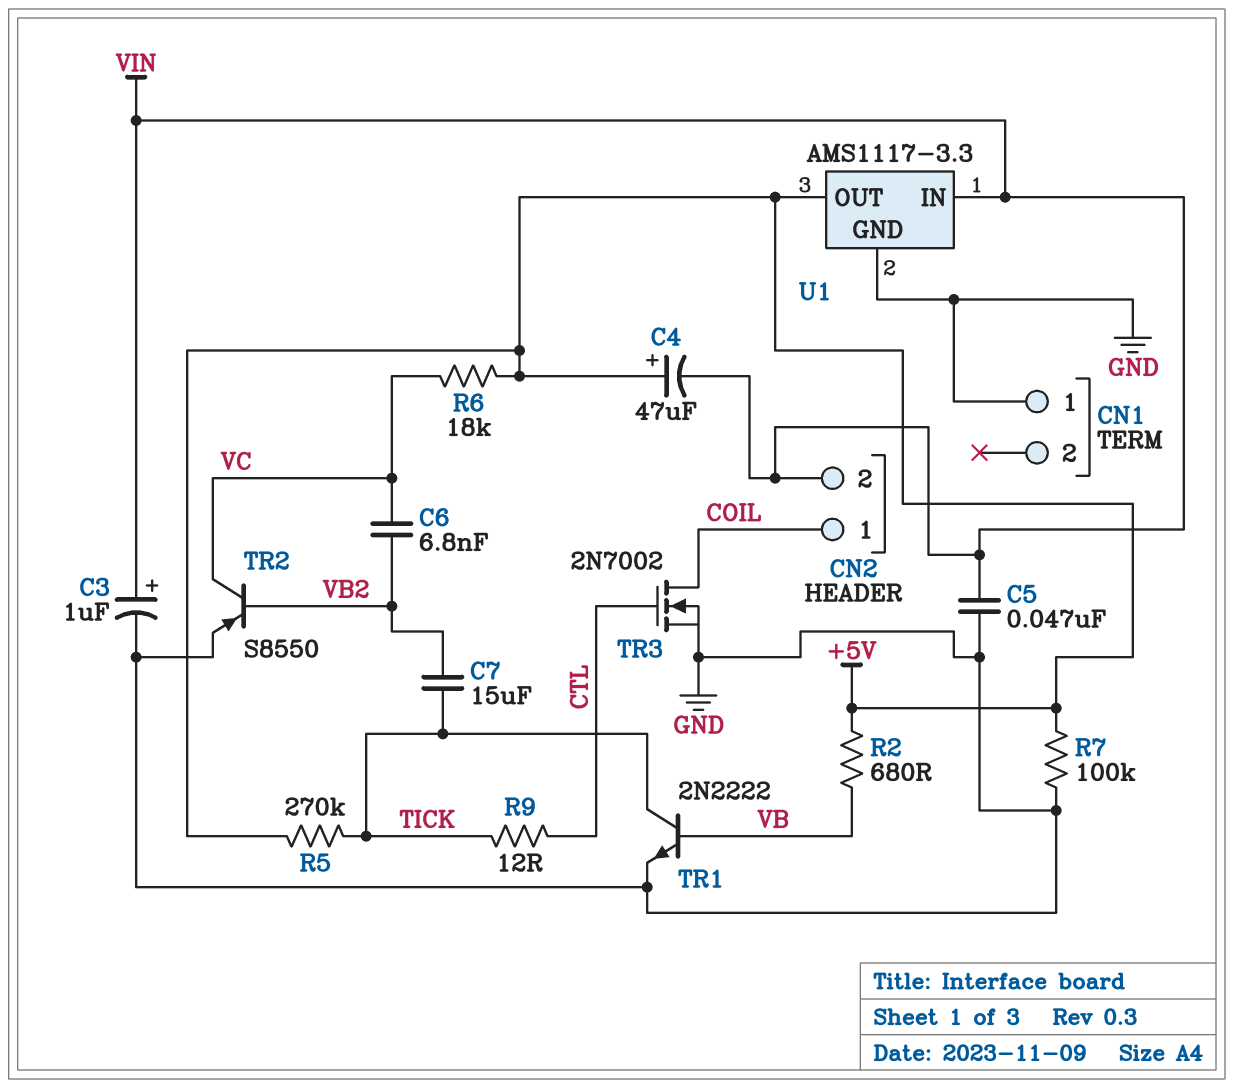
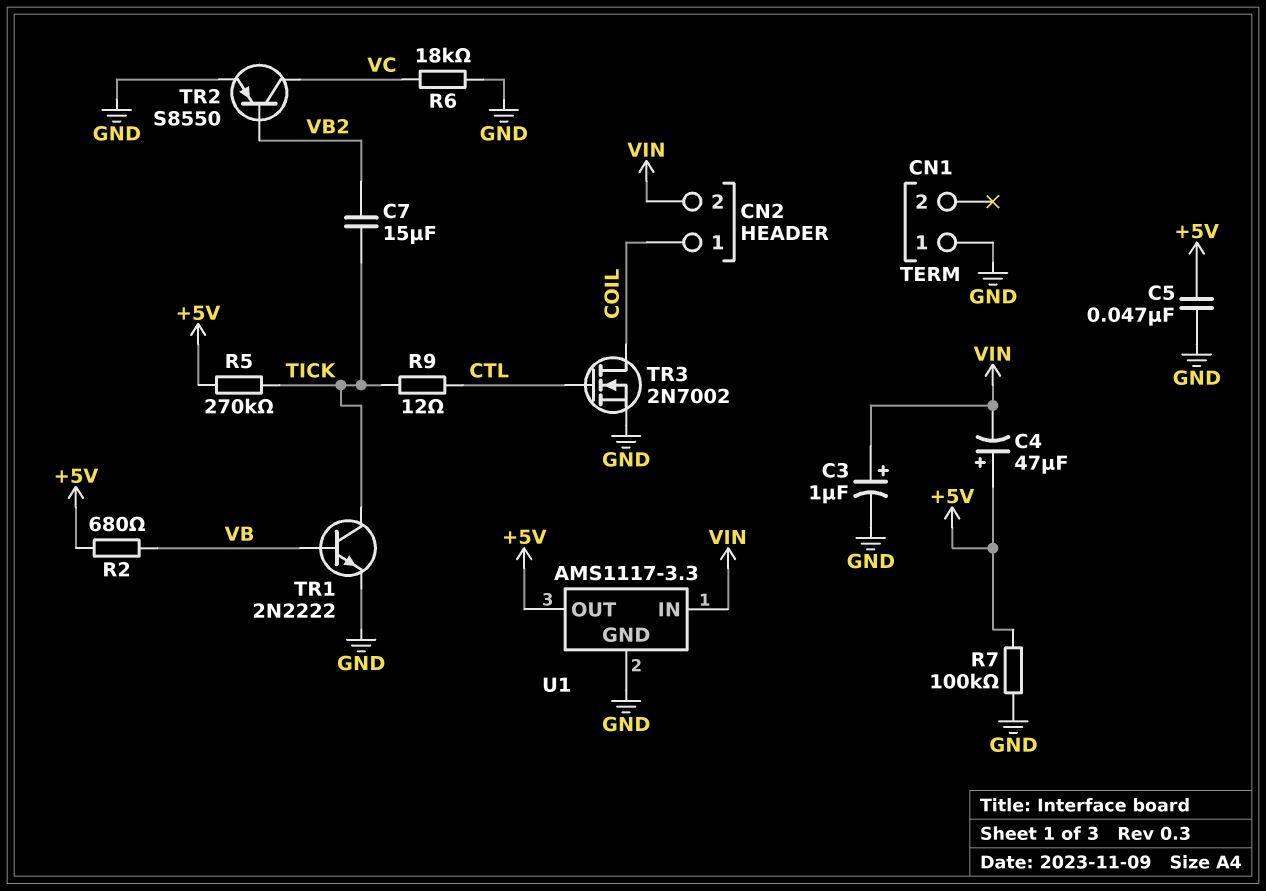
C5: 47nF (GND, VIN) -> 47nF (+5V, GND)
C6: 6.8nF (VB2, VC) -> none
R6: 18k (+5V, VC) -> 18k (GND, VC)

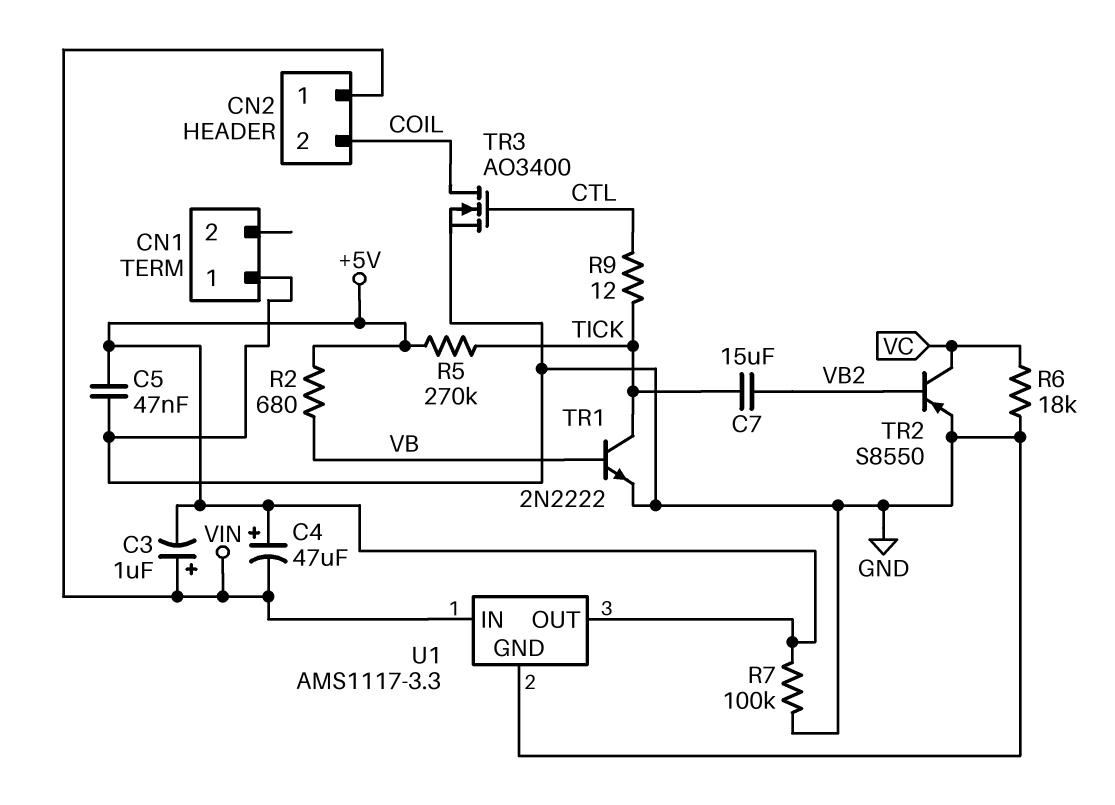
C3: 1uF (plus VIN, minus GND) -> 1uF (plus VIN, minus +5V)
CN2 pin 1: COIL -> VIN
CN2 pin 2: VIN -> COIL
TR3: NMOS 2N7002 (G CTL, D COIL, S GND) -> NMOS AO3400 (G CTL, D COIL, S GND)

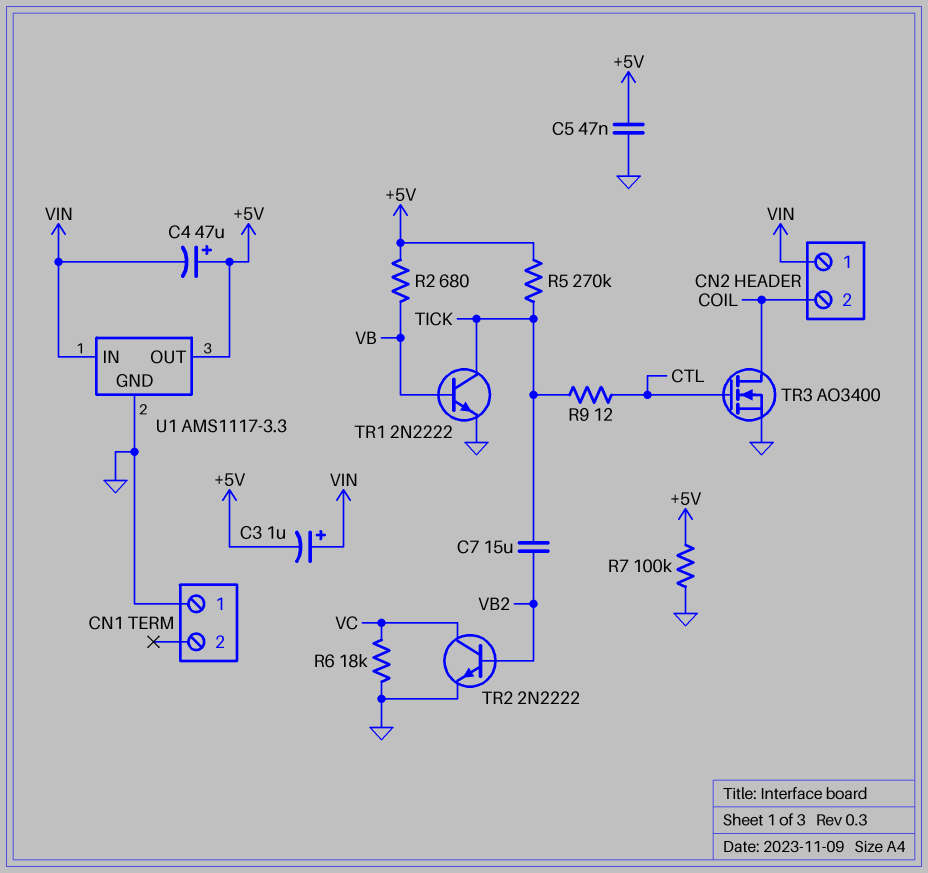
TR2: PNP S8550 (B VB2, C VC, E GND) -> NPN 2N2222 (B VB2, C VC, E GND)

